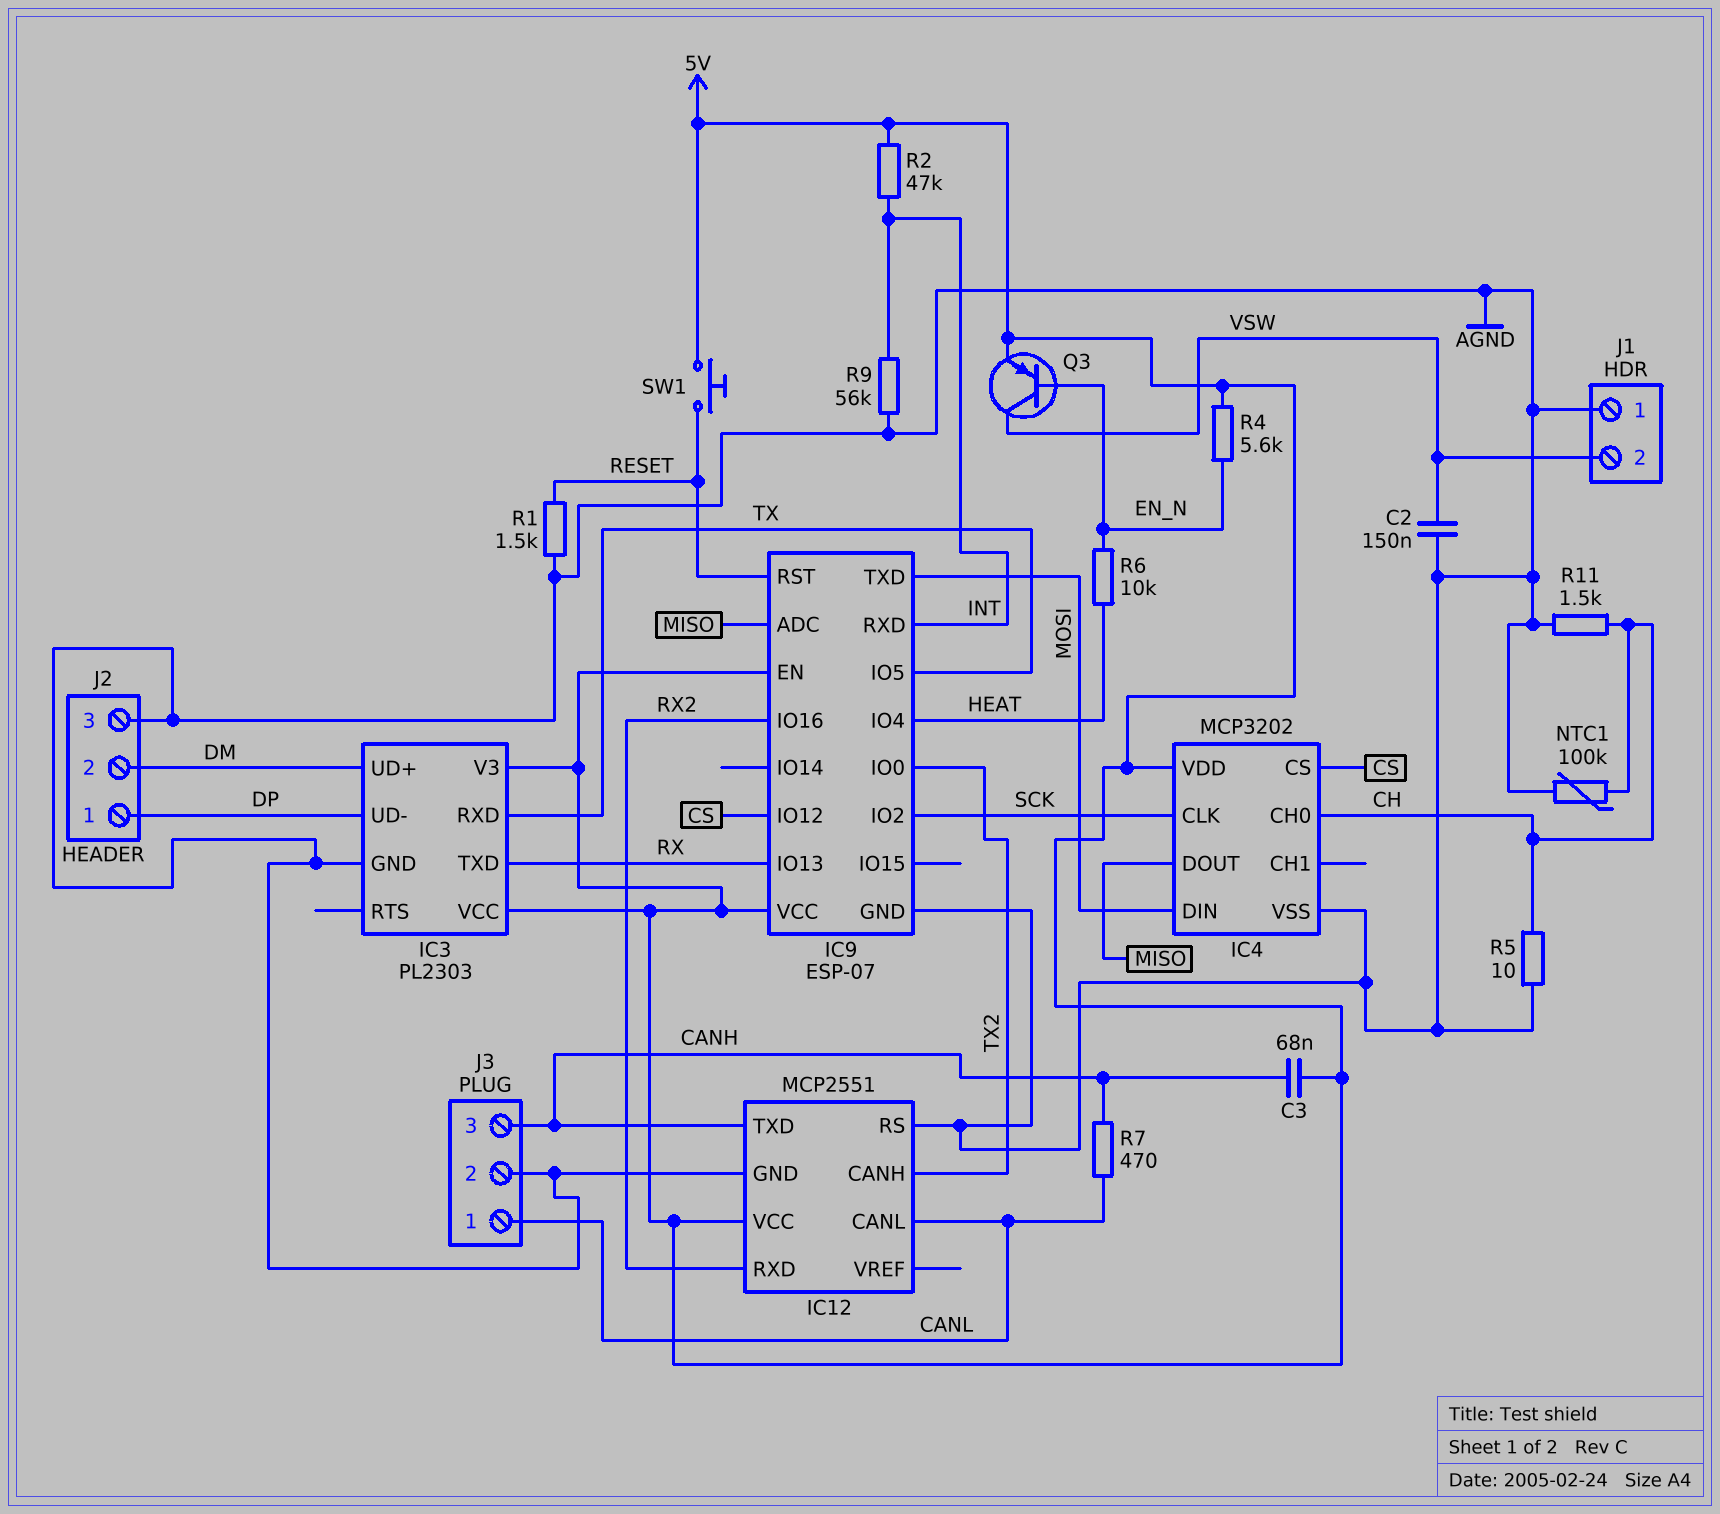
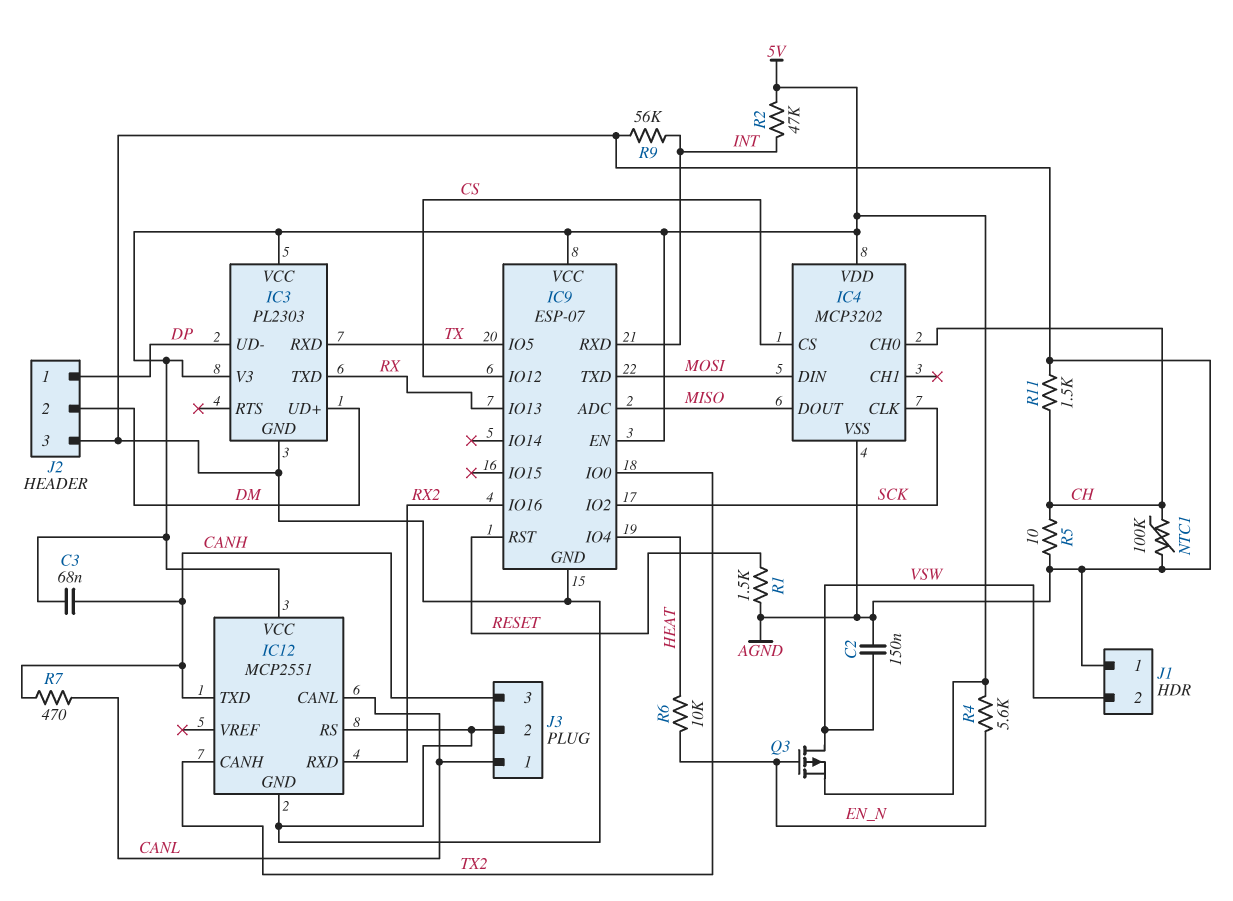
Q3: PNP (B EN_N, C VSW, E 5V) -> PMOS (G EN_N, D VSW, S 5V)
SW1: button (5V, RESET) -> none

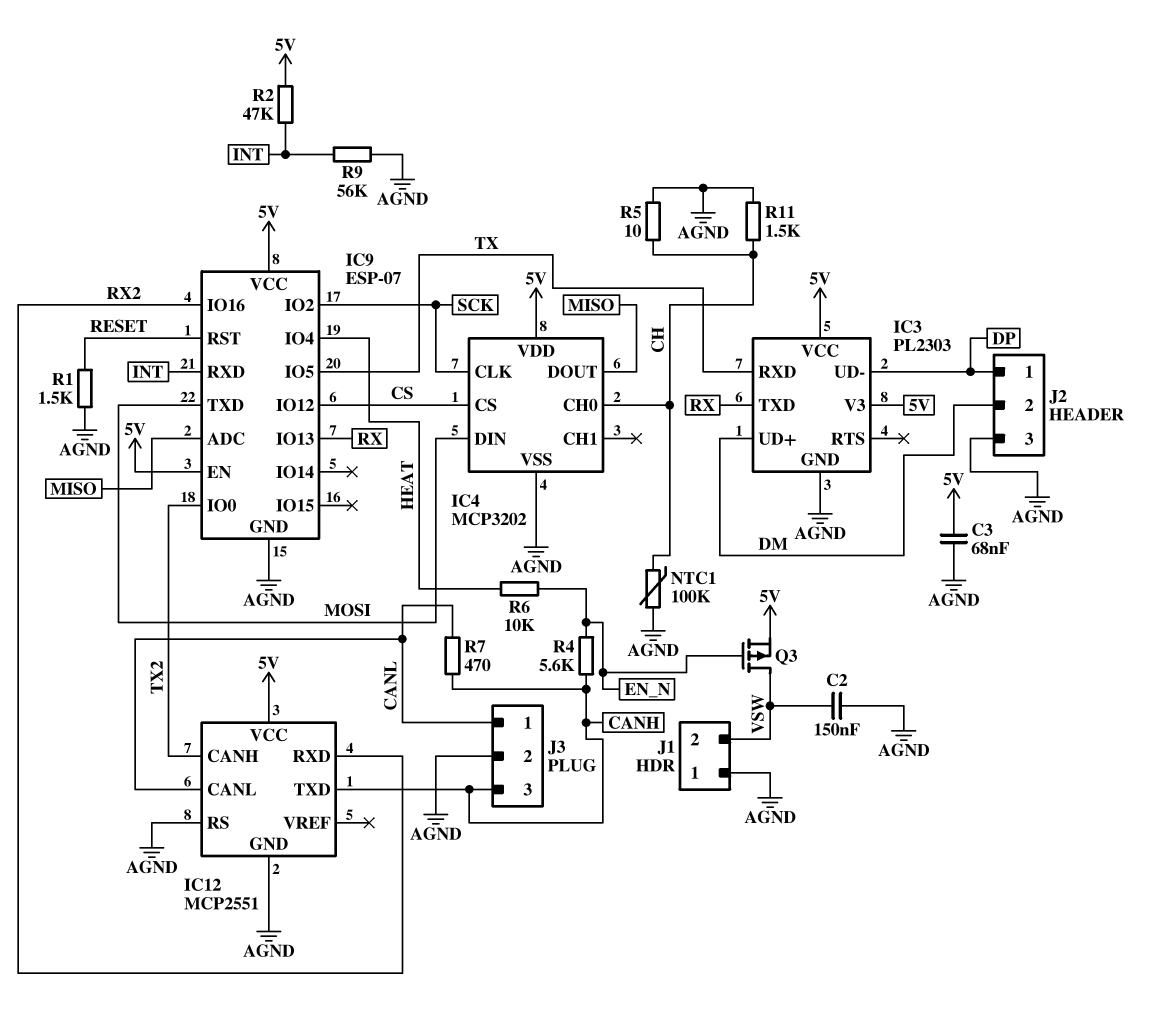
C3: 68nF (5V, CANH) -> 68nF (5V, AGND)
R4: 5.6k (5V, EN_N) -> 5.6k (CANH, EN_N)

